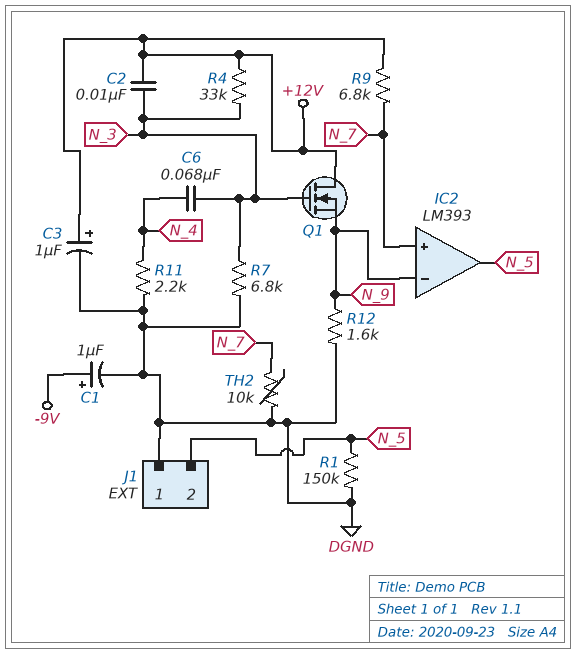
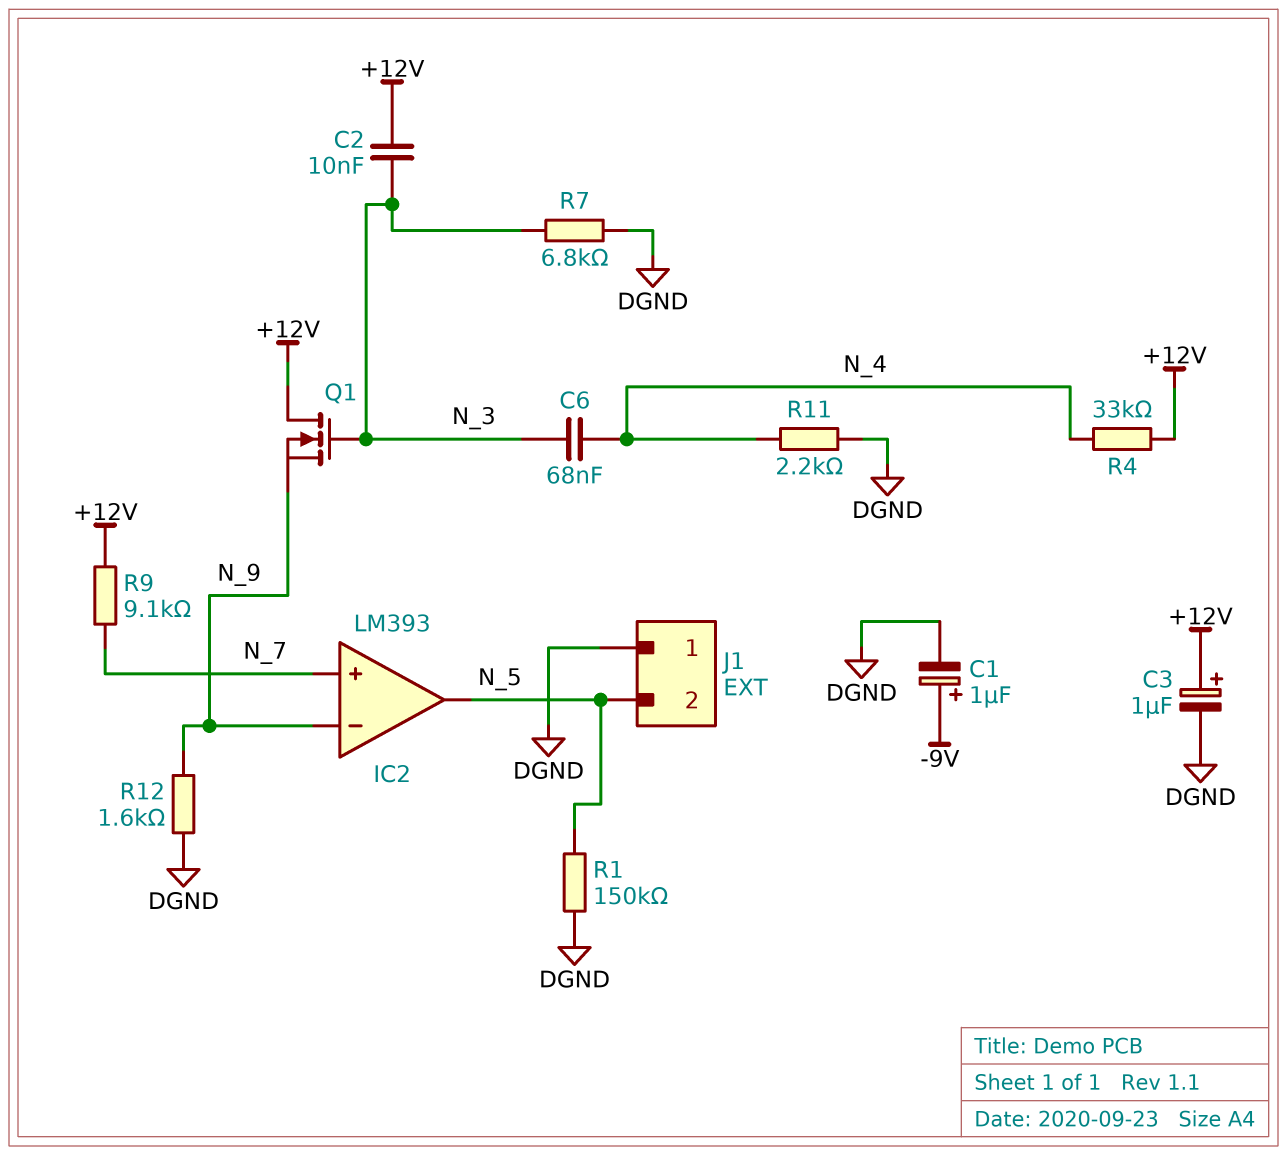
R4: 33k (+12V, N_3) -> 33k (+12V, N_4)
R9: 6.8k (+12V, N_7) -> 9.1k (+12V, N_7)
TH2: 10k (DGND, N_7) -> none

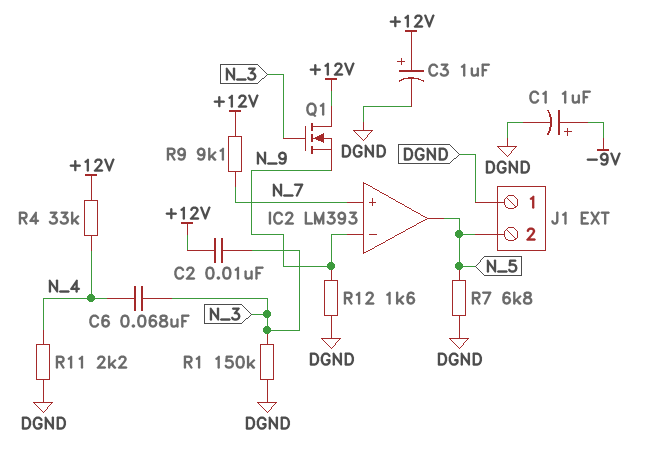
R1: 150k (DGND, N_5) -> 150k (DGND, N_3)
R7: 6.8k (DGND, N_3) -> 6.8k (DGND, N_5)

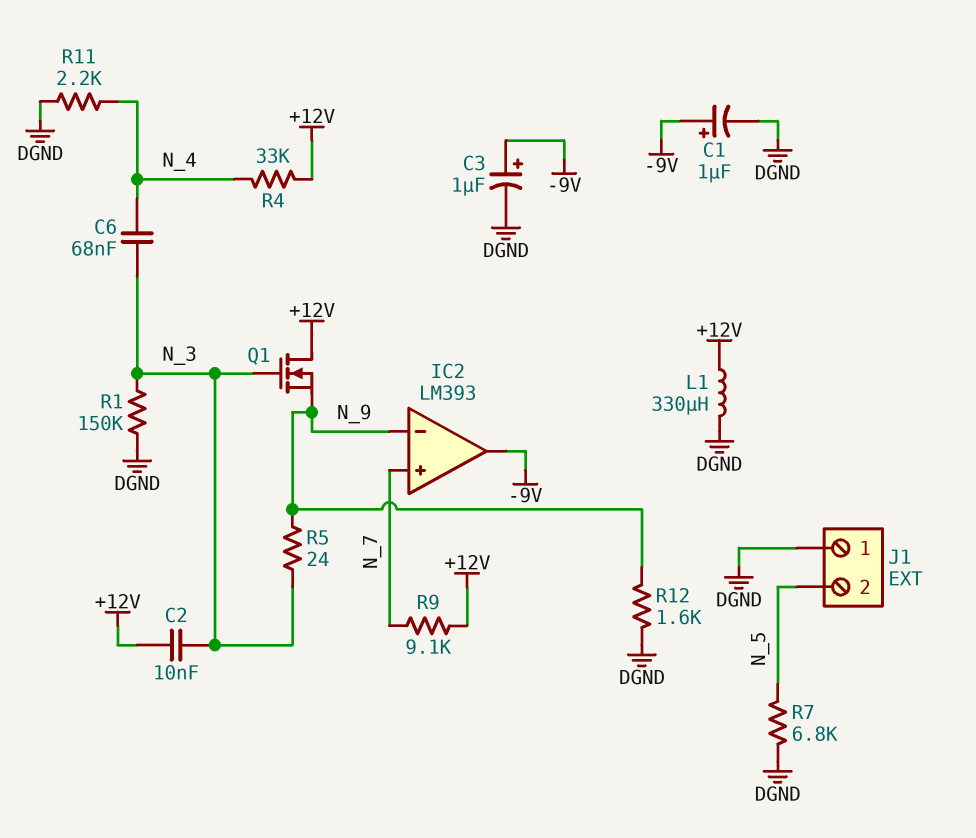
C3: 1uF (plus +12V, minus DGND) -> 1uF (plus -9V, minus DGND)
IC2 pin out: N_5 -> -9V
L1: none -> 330uH (+12V, DGND)
R5: none -> 24 (N_3, N_9)

